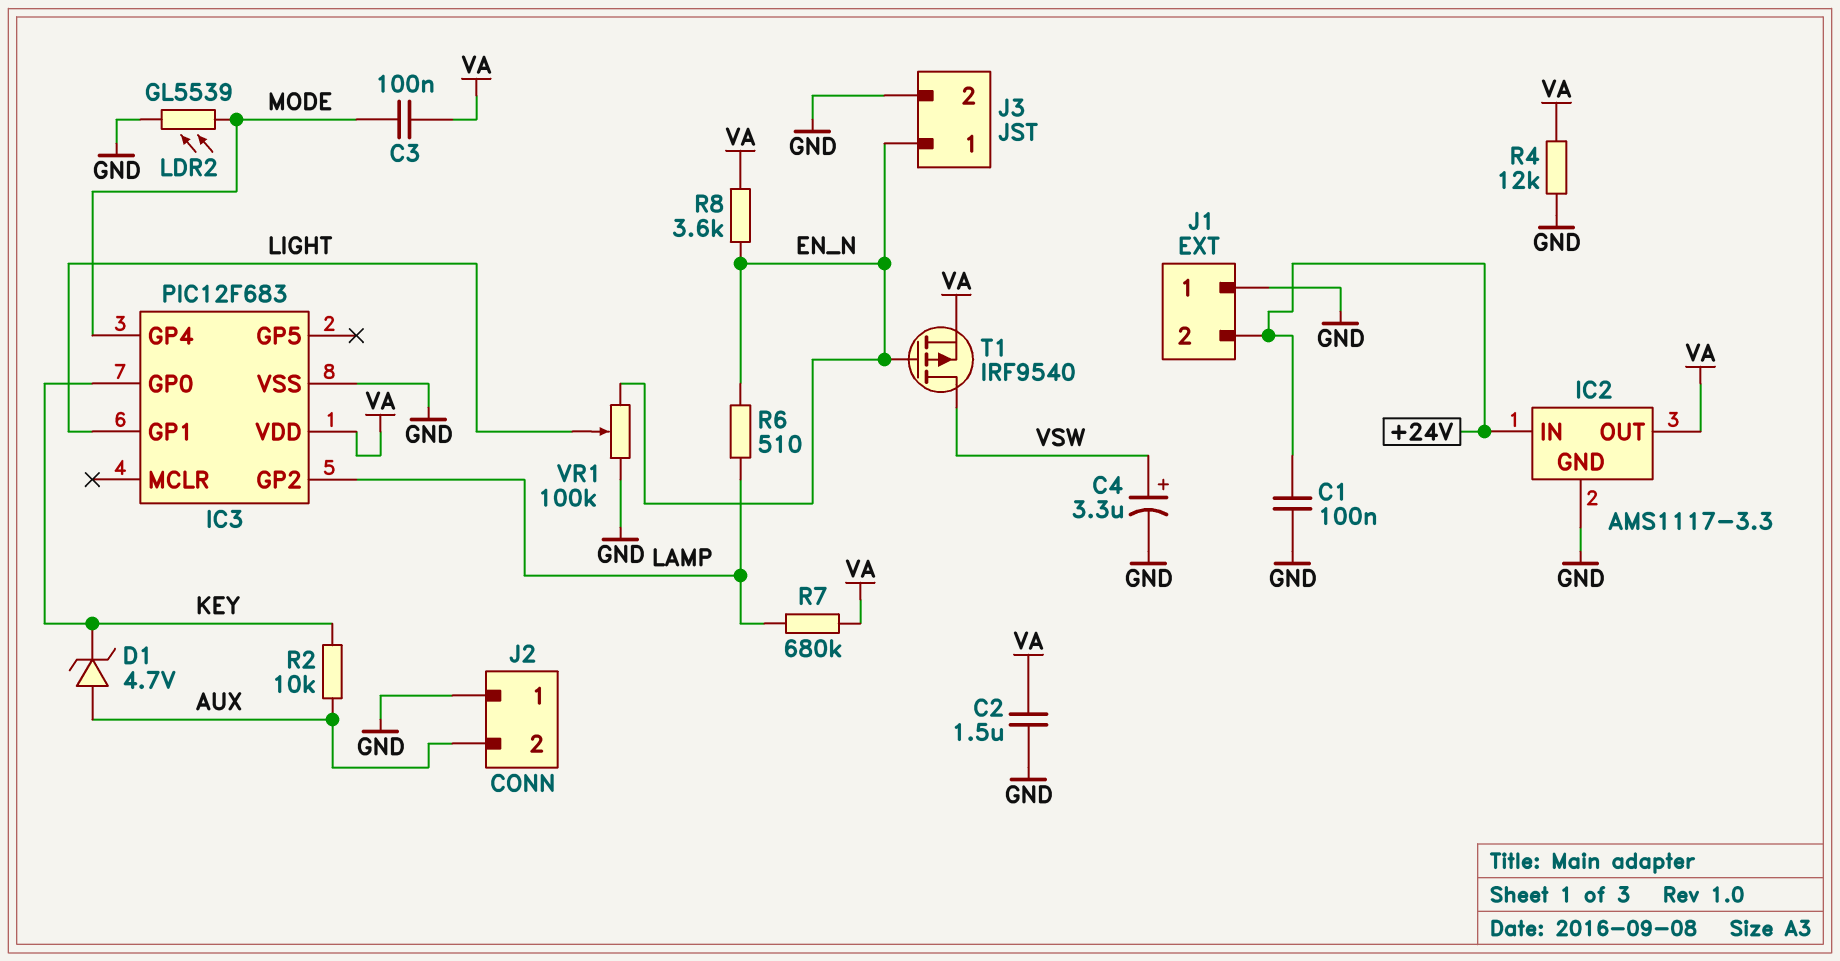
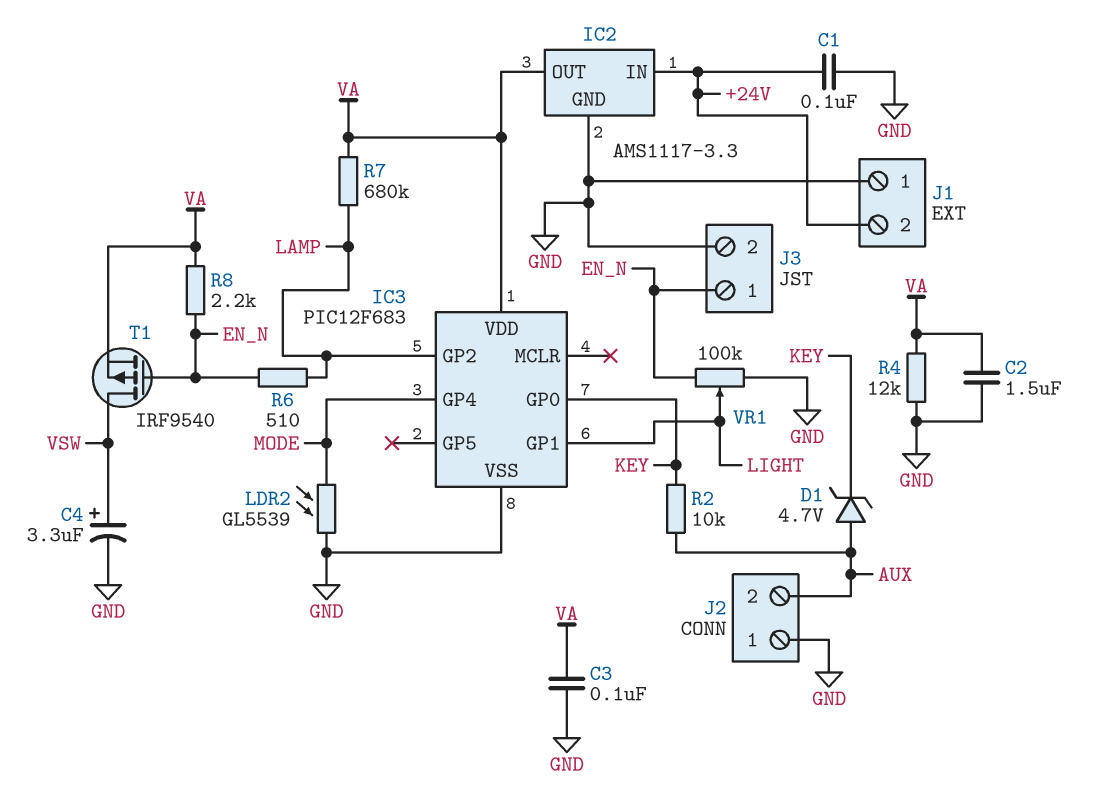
C3: 100nF (MODE, VA) -> 100nF (GND, VA)
R8: 3.6k (EN_N, VA) -> 2.2k (EN_N, VA)

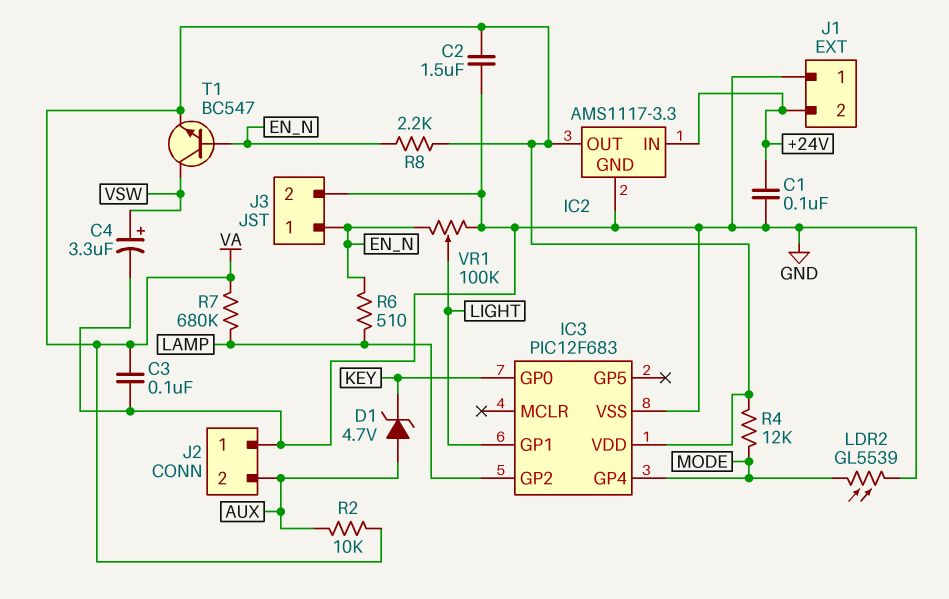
R2: 10k (AUX, KEY) -> 10k (AUX, VA)
R4: 12k (GND, VA) -> 12k (MODE, VA)
T1: PMOS IRF9540 (G EN_N, D VSW, S VA) -> NPN BC547 (B EN_N, C VSW, E VA)

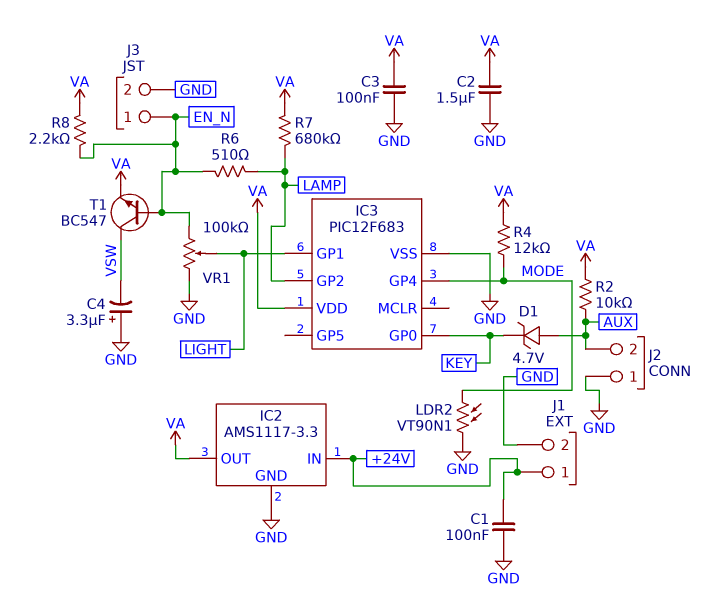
C4: 3.3uF (plus VSW, minus GND) -> 3.3uF (plus GND, minus VSW)
J1 pin 1: GND -> +24V
J1 pin 2: +24V -> GND
LDR2: GL5539 (GND, MODE) -> VT90N1 (GND, MODE)

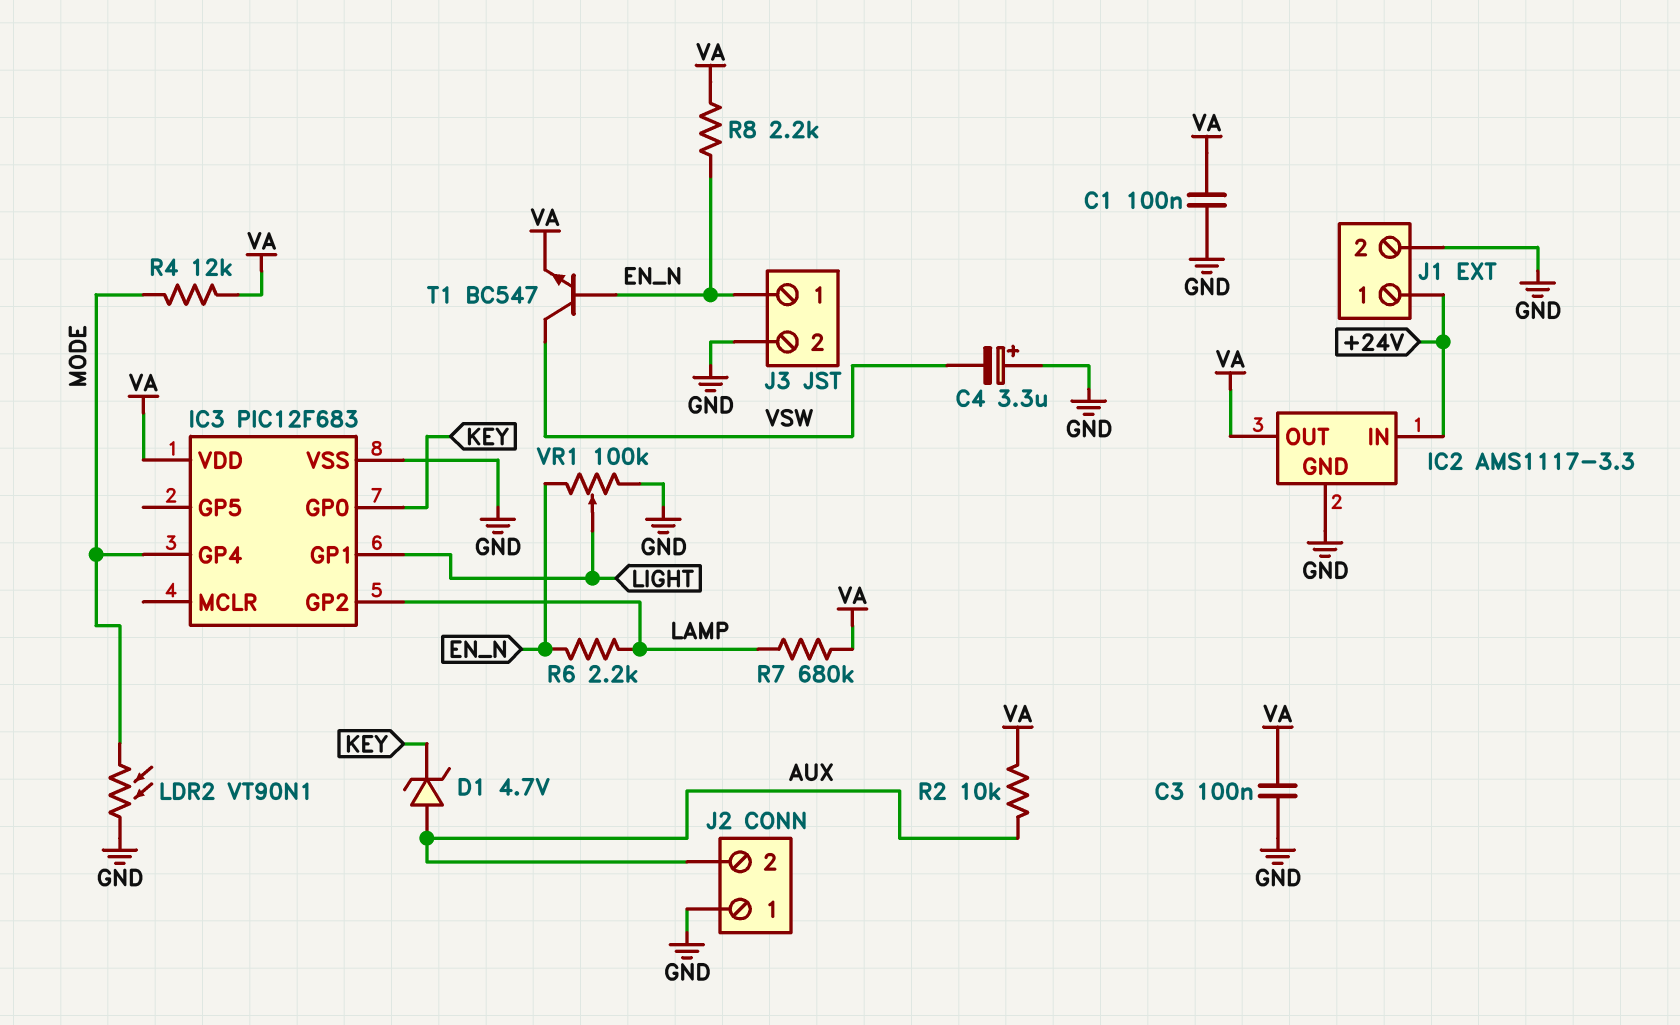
C1: 100nF (+24V, GND) -> 100nF (GND, VA)
C2: 1.5uF (GND, VA) -> none
R6: 510 (EN_N, LAMP) -> 2.2k (EN_N, LAMP)

